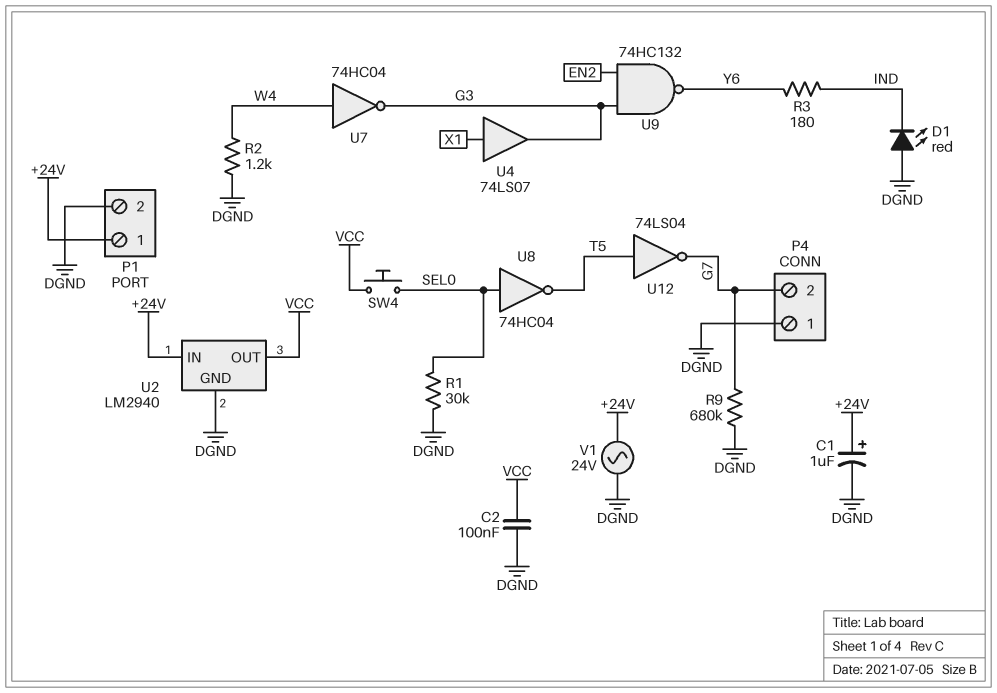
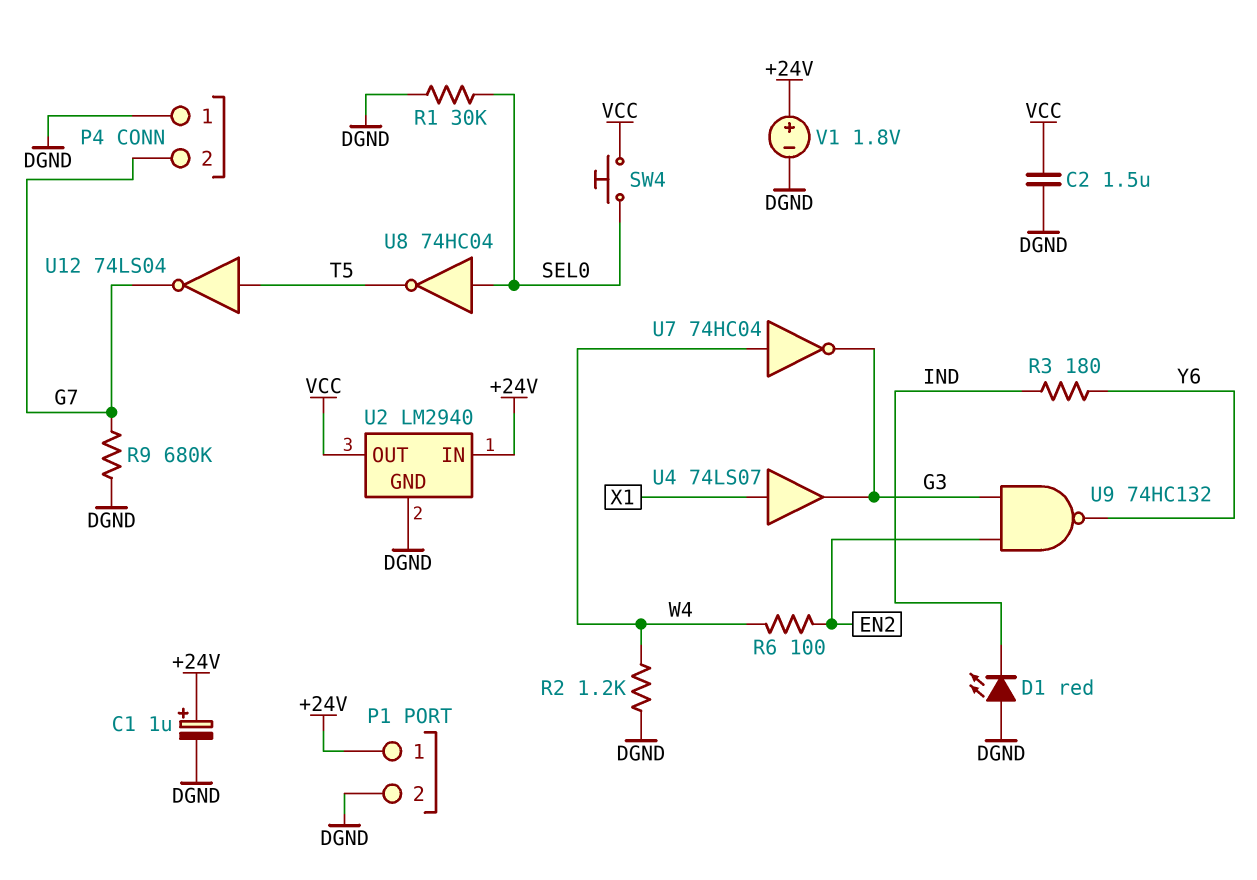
C2: 100nF (DGND, VCC) -> 1.5uF (DGND, VCC)
R6: none -> 100 (EN2, W4)
V1: AC 24V (+24V, DGND) -> 1.8V (plus +24V, minus DGND)

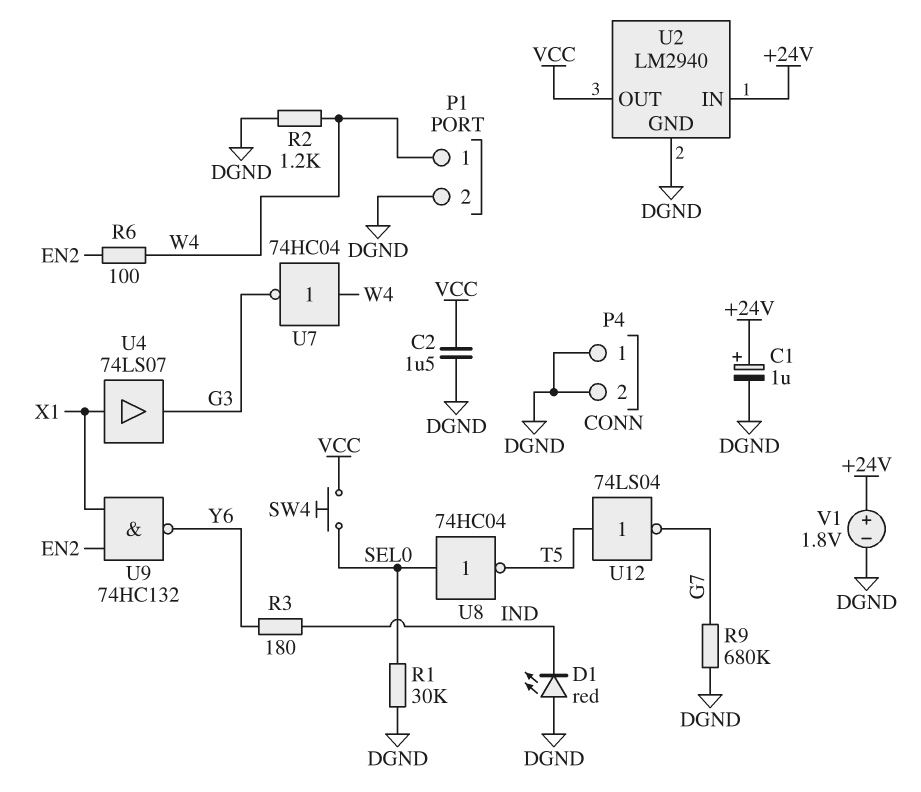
P1 pin 1: +24V -> W4
P4 pin 2: G7 -> DGND
U9: NAND 74HC132 (in EN2, in G3, out Y6) -> NAND 74HC132 (in EN2, in X1, out Y6)

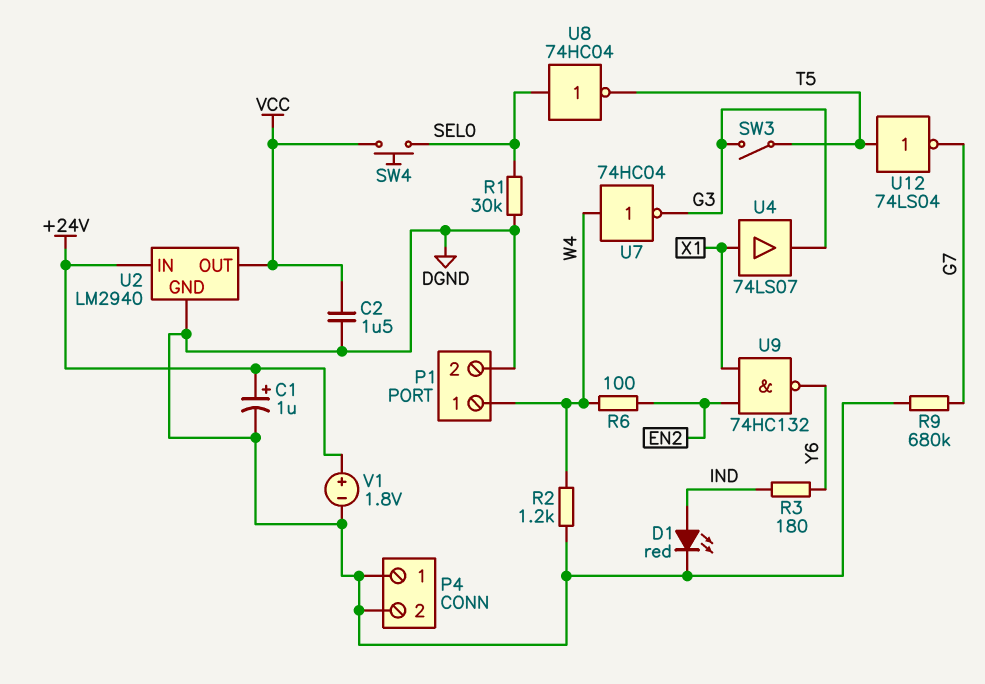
D1: LED red (A DGND, K IND) -> LED red (A IND, K DGND)
SW3: none -> switch (G3, T5)

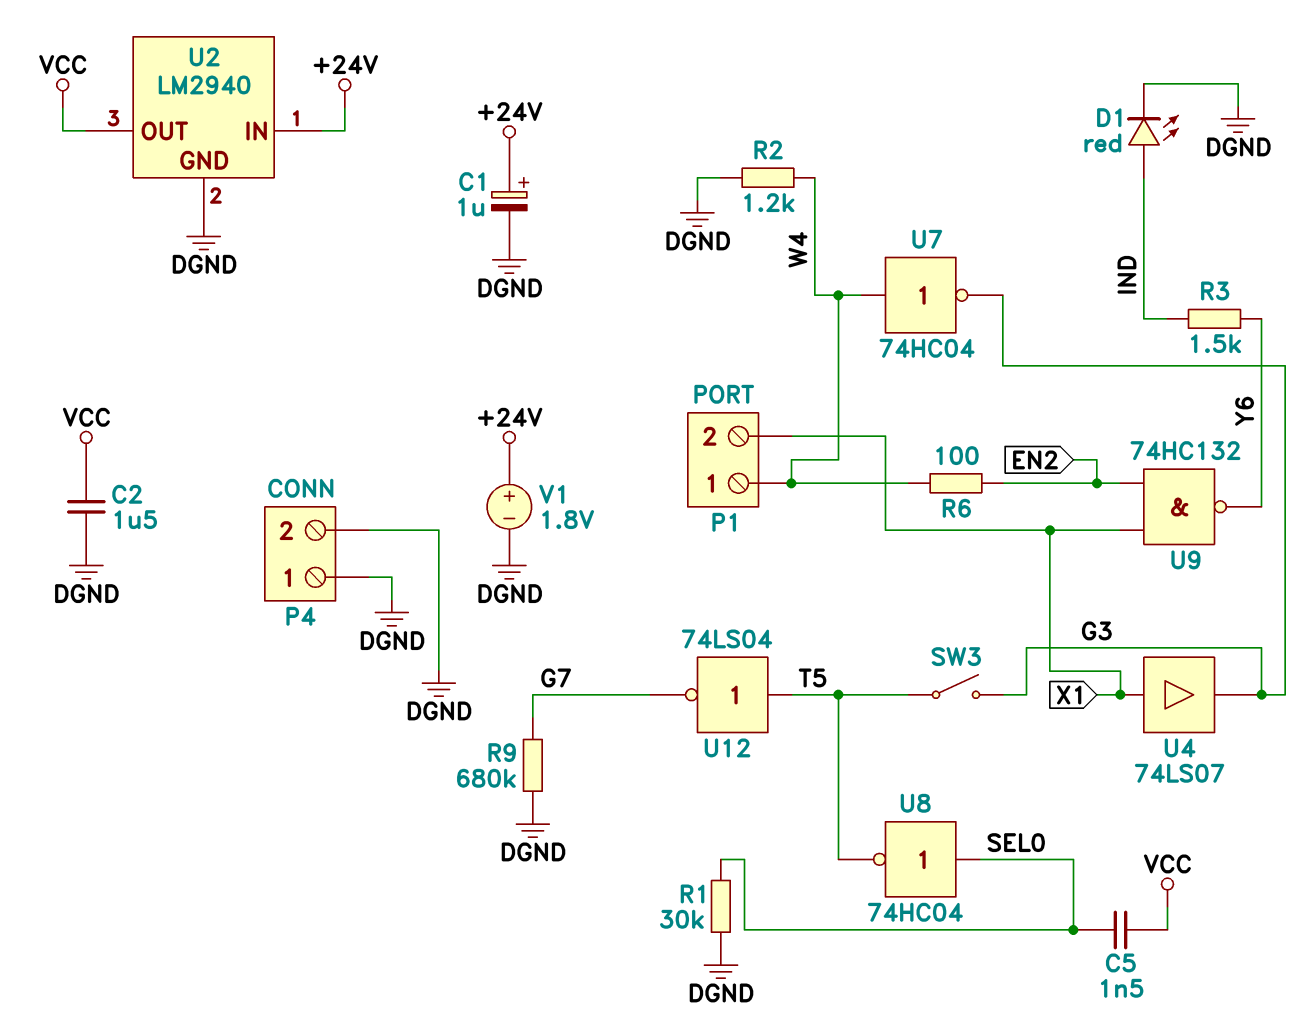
C5: none -> 1.5nF (SEL0, VCC)
P1 pin 2: DGND -> X1
R3: 180 (IND, Y6) -> 1.5k (IND, Y6)
SW4: button (SEL0, VCC) -> none

